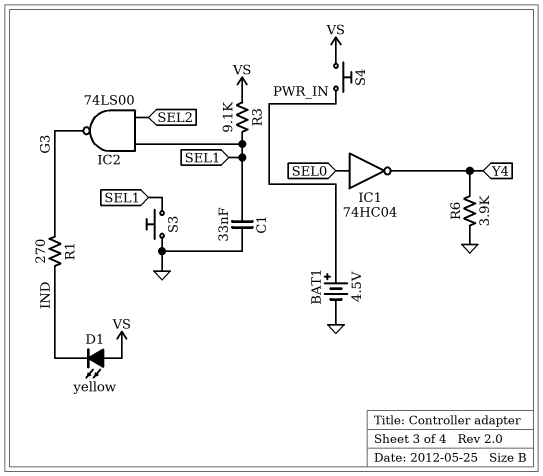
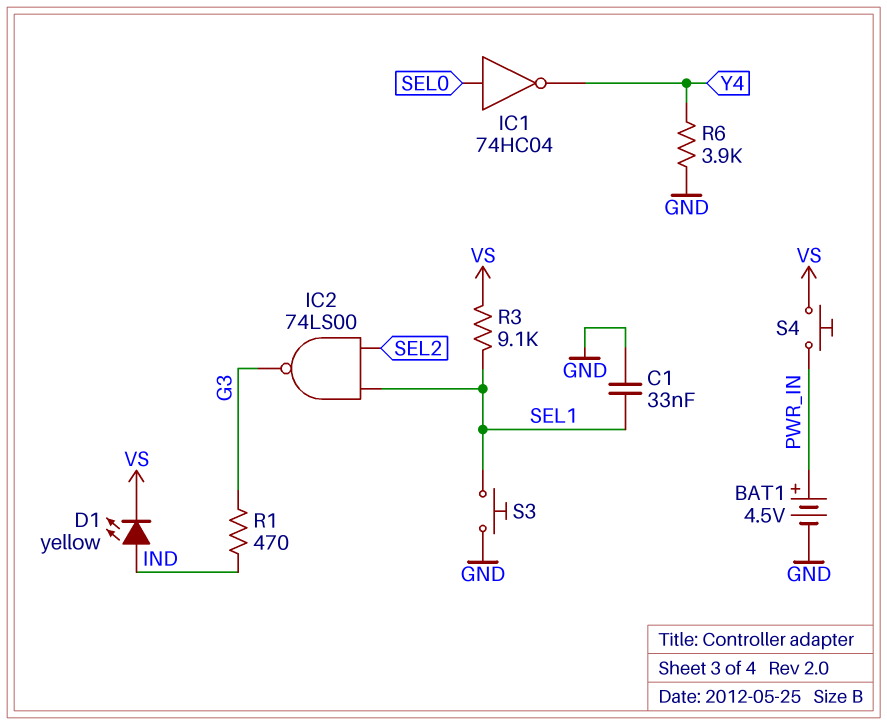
D1: LED yellow (A VS, K IND) -> LED yellow (A IND, K VS)
R1: 270 (G3, IND) -> 470 (G3, IND)

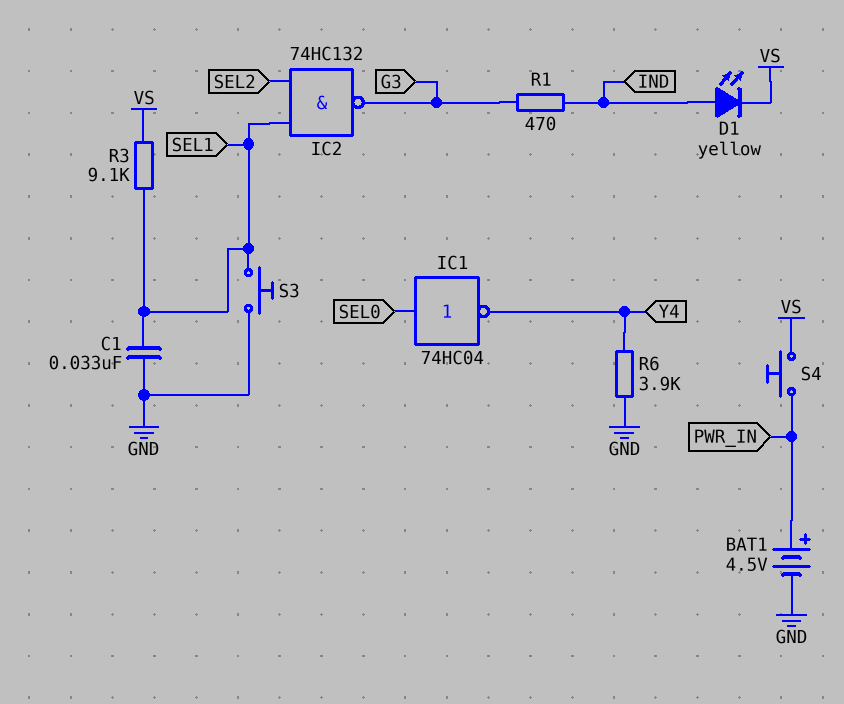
IC2: NAND 74LS00 (in SEL1, in SEL2, out G3) -> NAND 74HC132 (in SEL1, in SEL2, out G3)

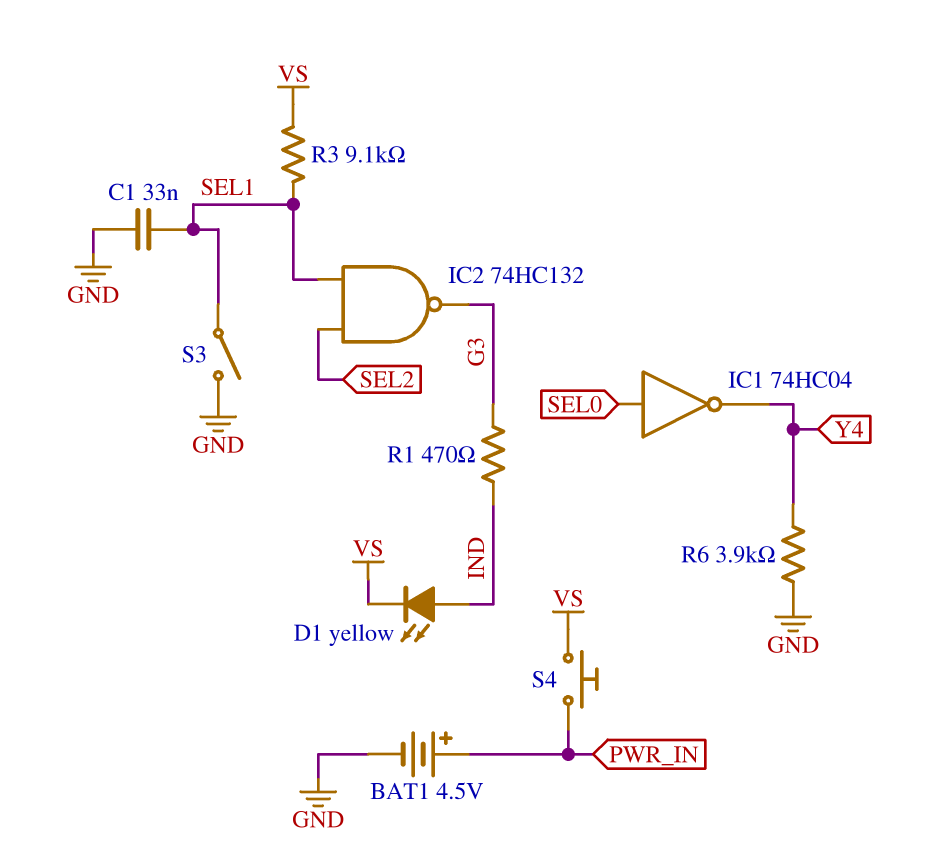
S3: button (GND, SEL1) -> switch (GND, SEL1)

